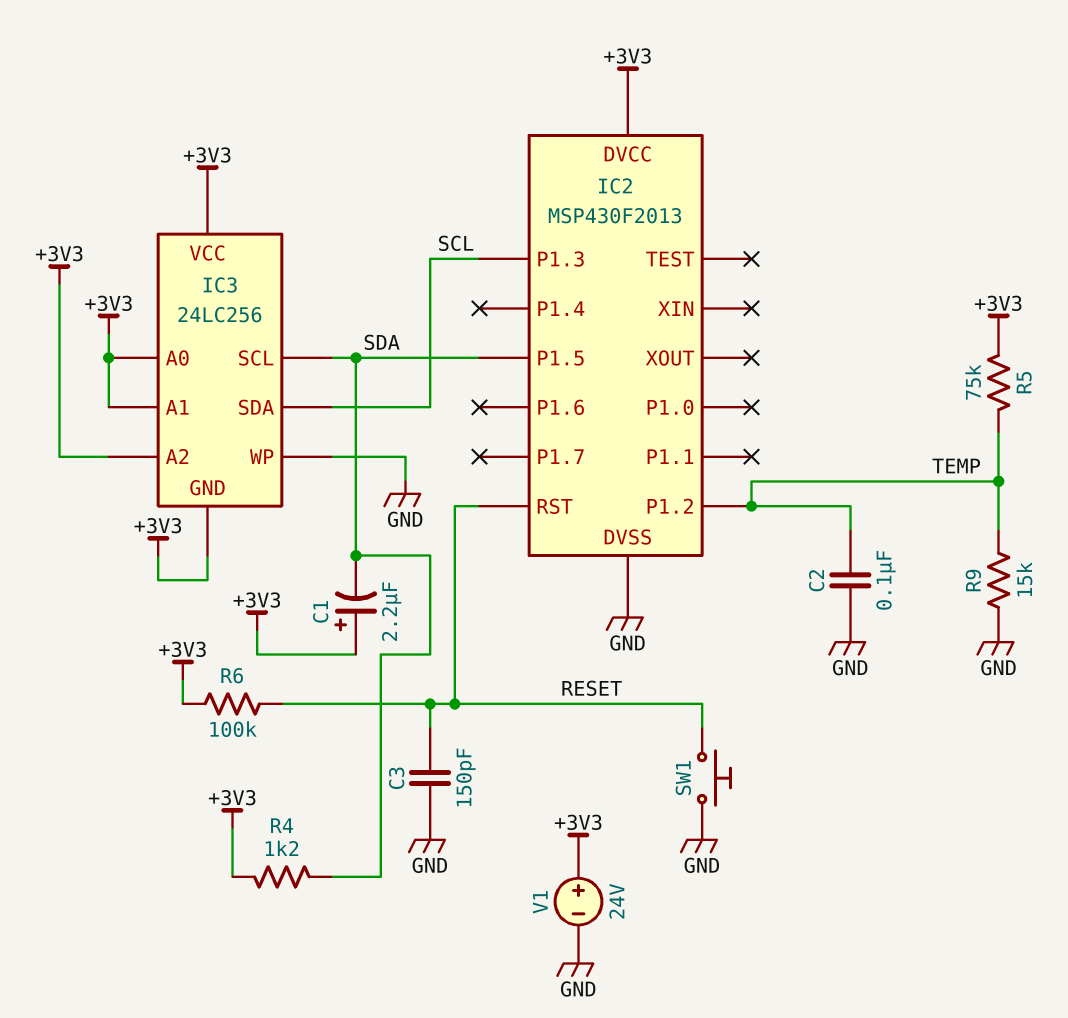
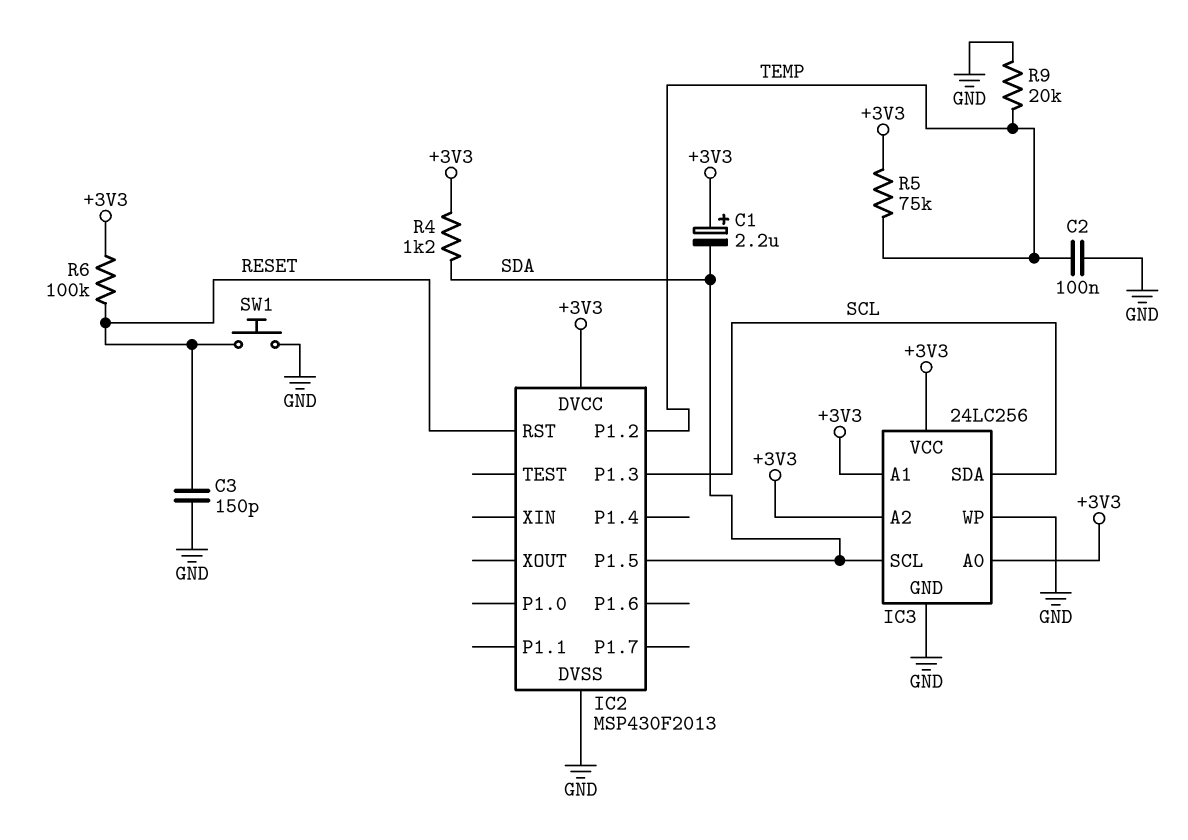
IC3 pin GND: +3V3 -> GND
R9: 15k (GND, TEMP) -> 20k (GND, TEMP)
V1: 24V (plus +3V3, minus GND) -> none

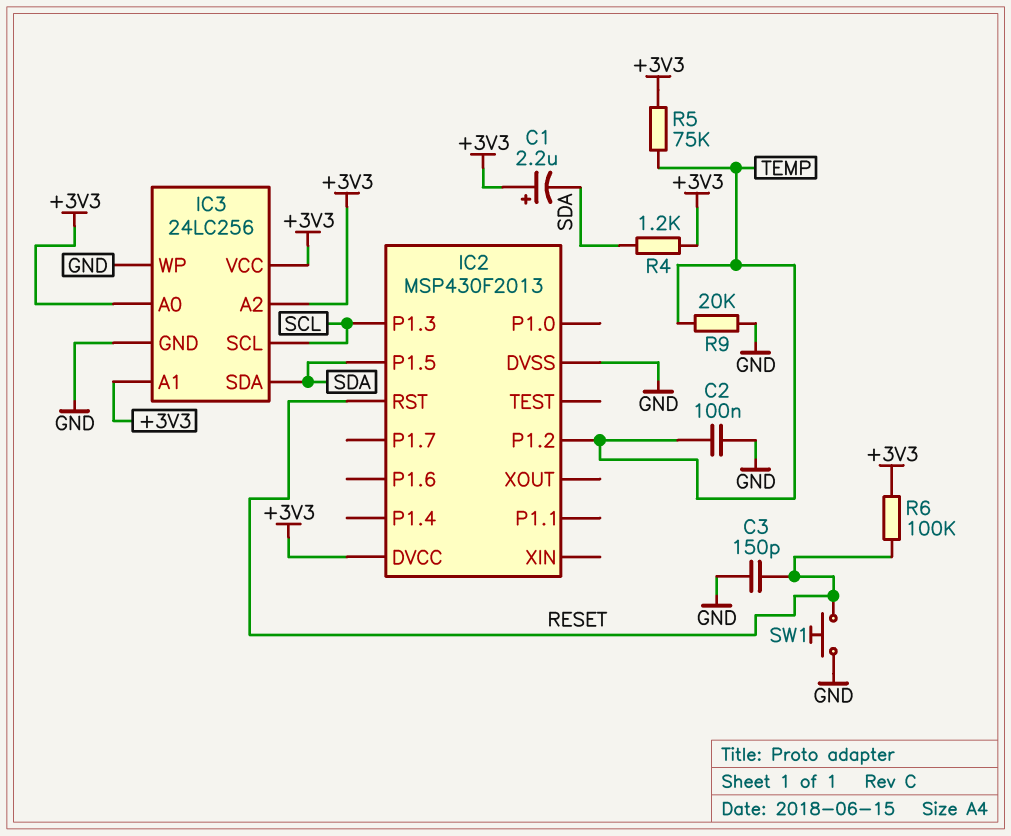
IC3 pin SCL: SDA -> SCL
IC3 pin SDA: SCL -> SDA

